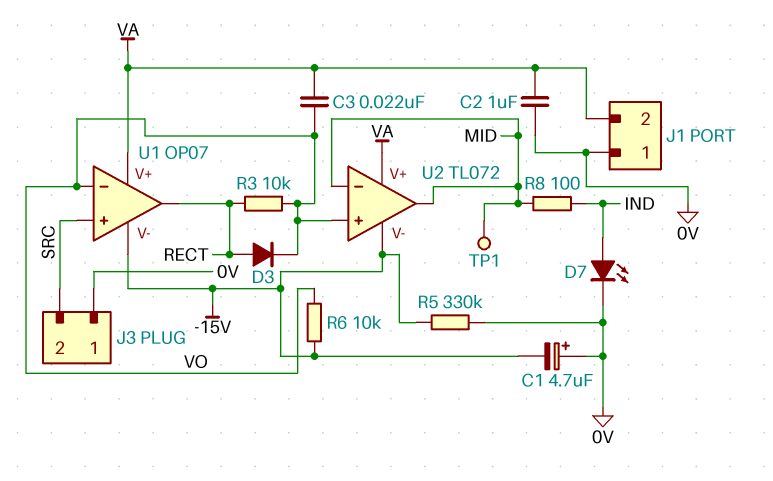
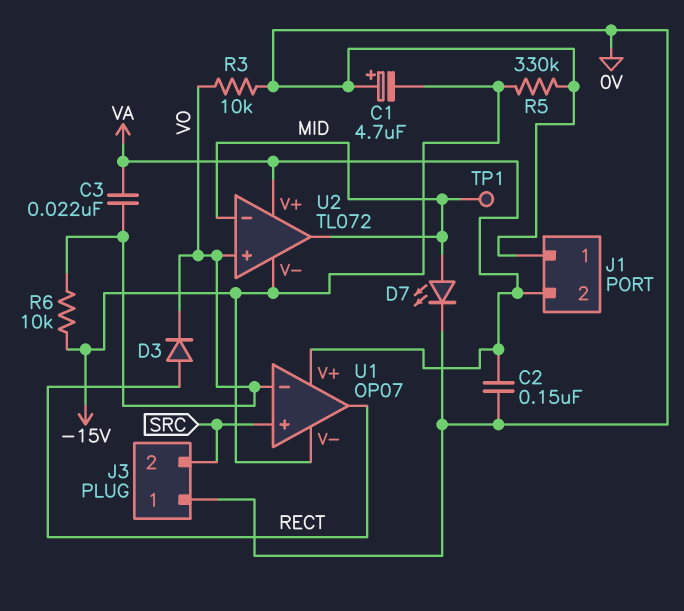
C2: 1uF (0V, VA) -> 150nF (0V, VA)
D7: LED (A IND, K 0V) -> LED (A MID, K 0V)
R3: 10k (RECT, VO) -> 10k (0V, VO)
R8: 100 (IND, MID) -> none

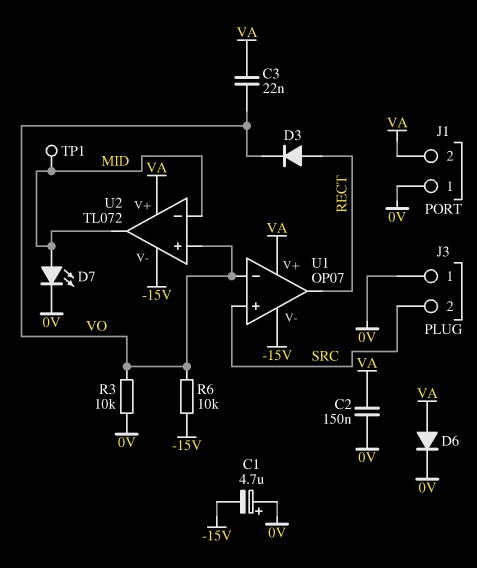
D6: none -> diode (A VA, K 0V)
R5: 330k (-15V, 0V) -> none

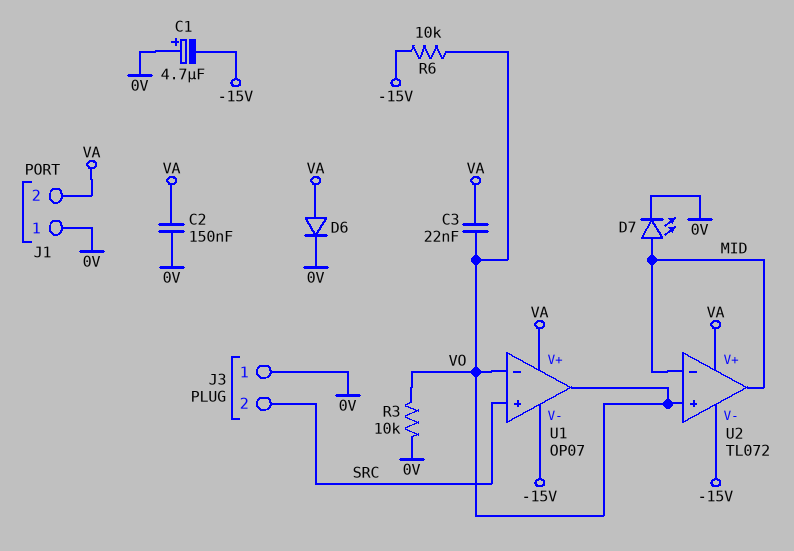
D3: diode (A RECT, K VO) -> none
TP1: test point (MID) -> none
U1 pin out: RECT -> VO

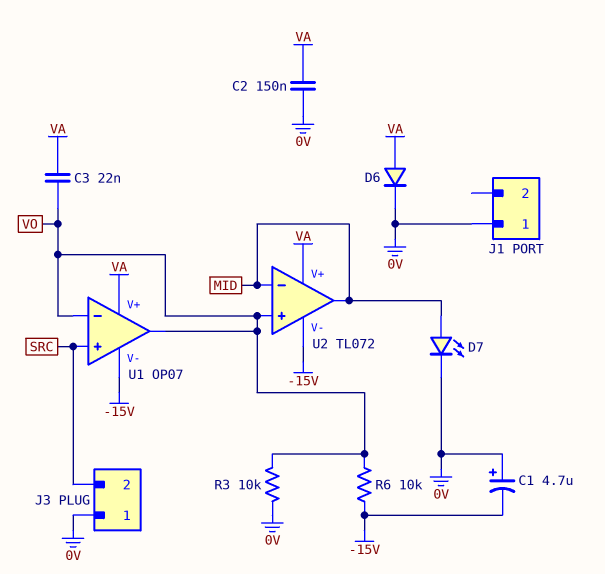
J1 pin 2: VA -> none

